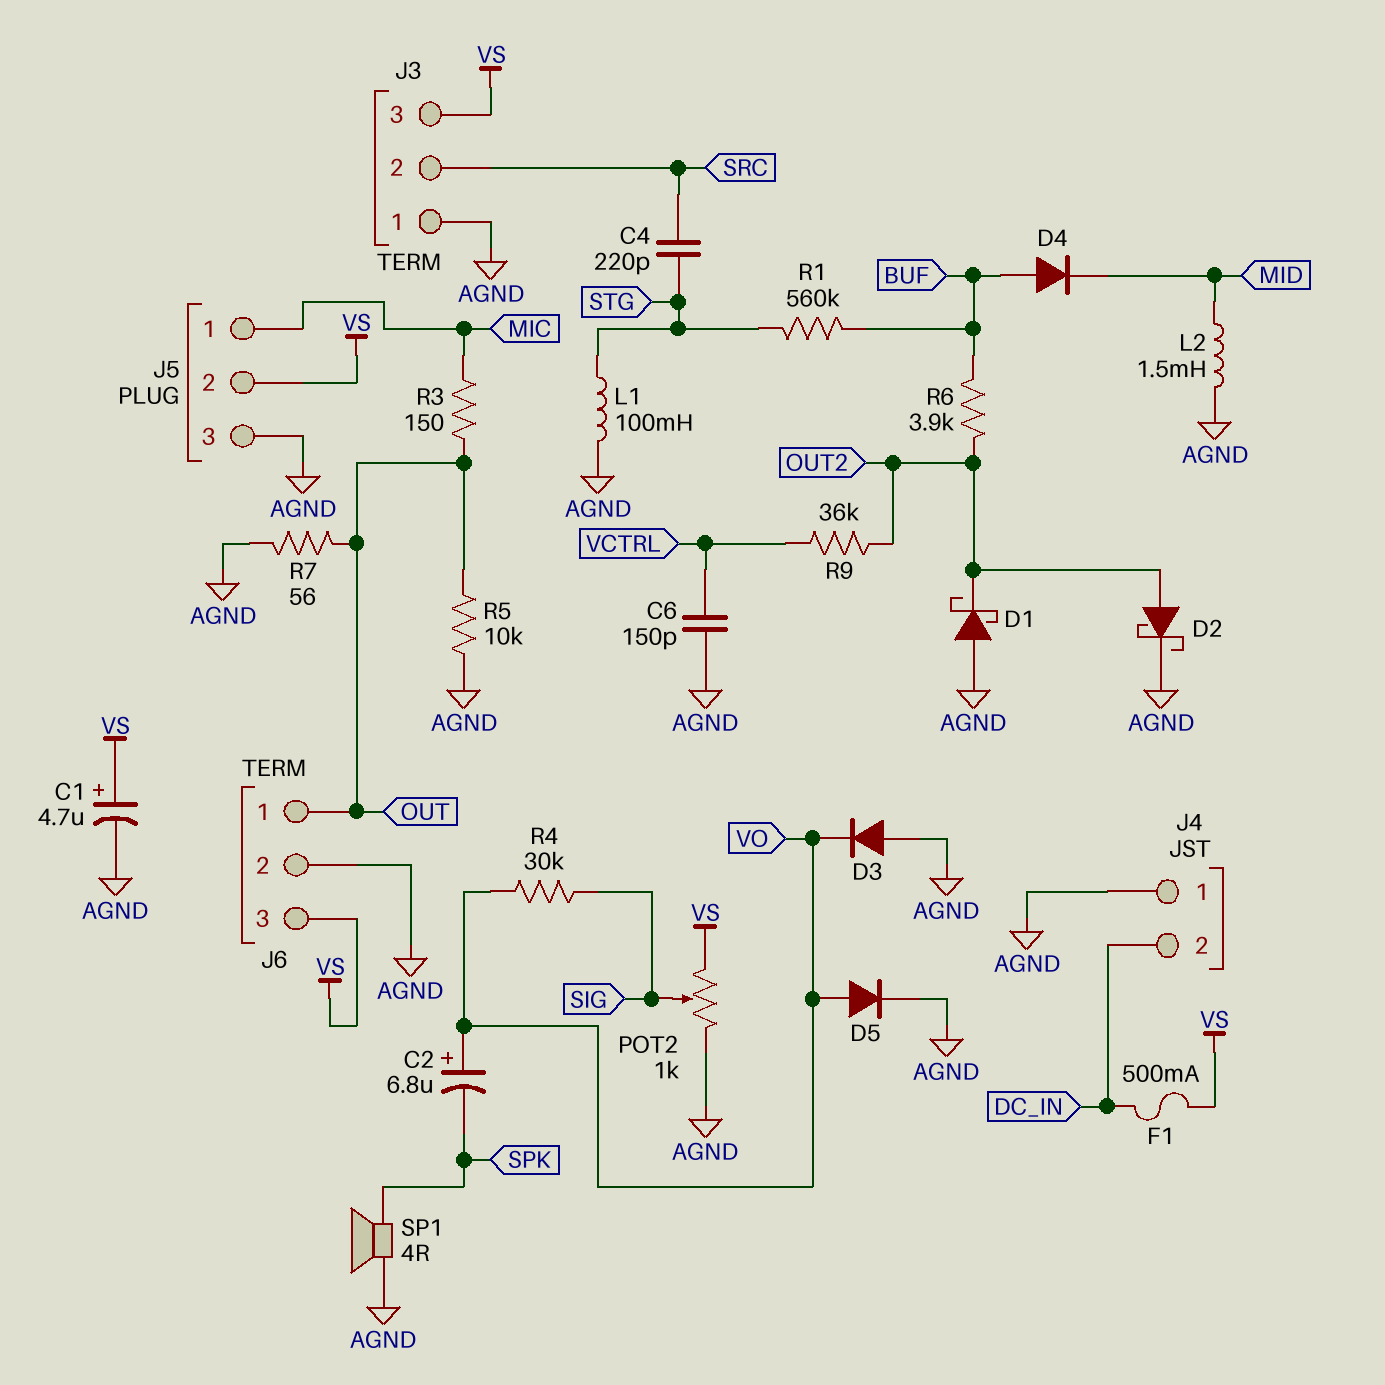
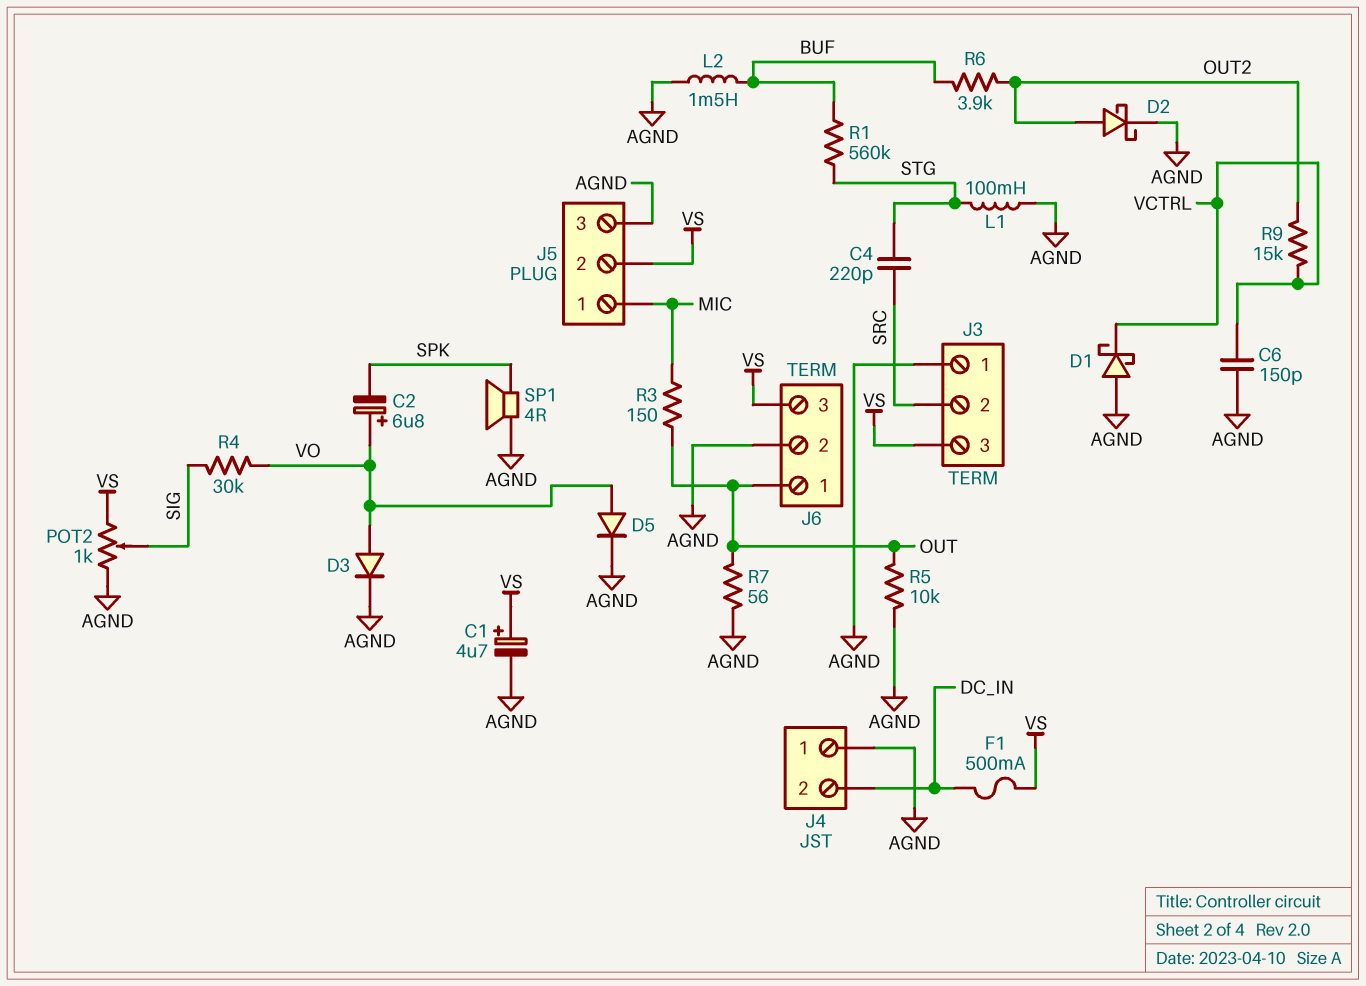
D1: schottky (A AGND, K OUT2) -> schottky (A AGND, K VCTRL)
D3: diode (A AGND, K VO) -> diode (A VO, K AGND)
D4: diode (A BUF, K MID) -> none
L2: 1.5mH (AGND, MID) -> 1.5mH (AGND, BUF)
R9: 36k (OUT2, VCTRL) -> 15k (OUT2, VCTRL)

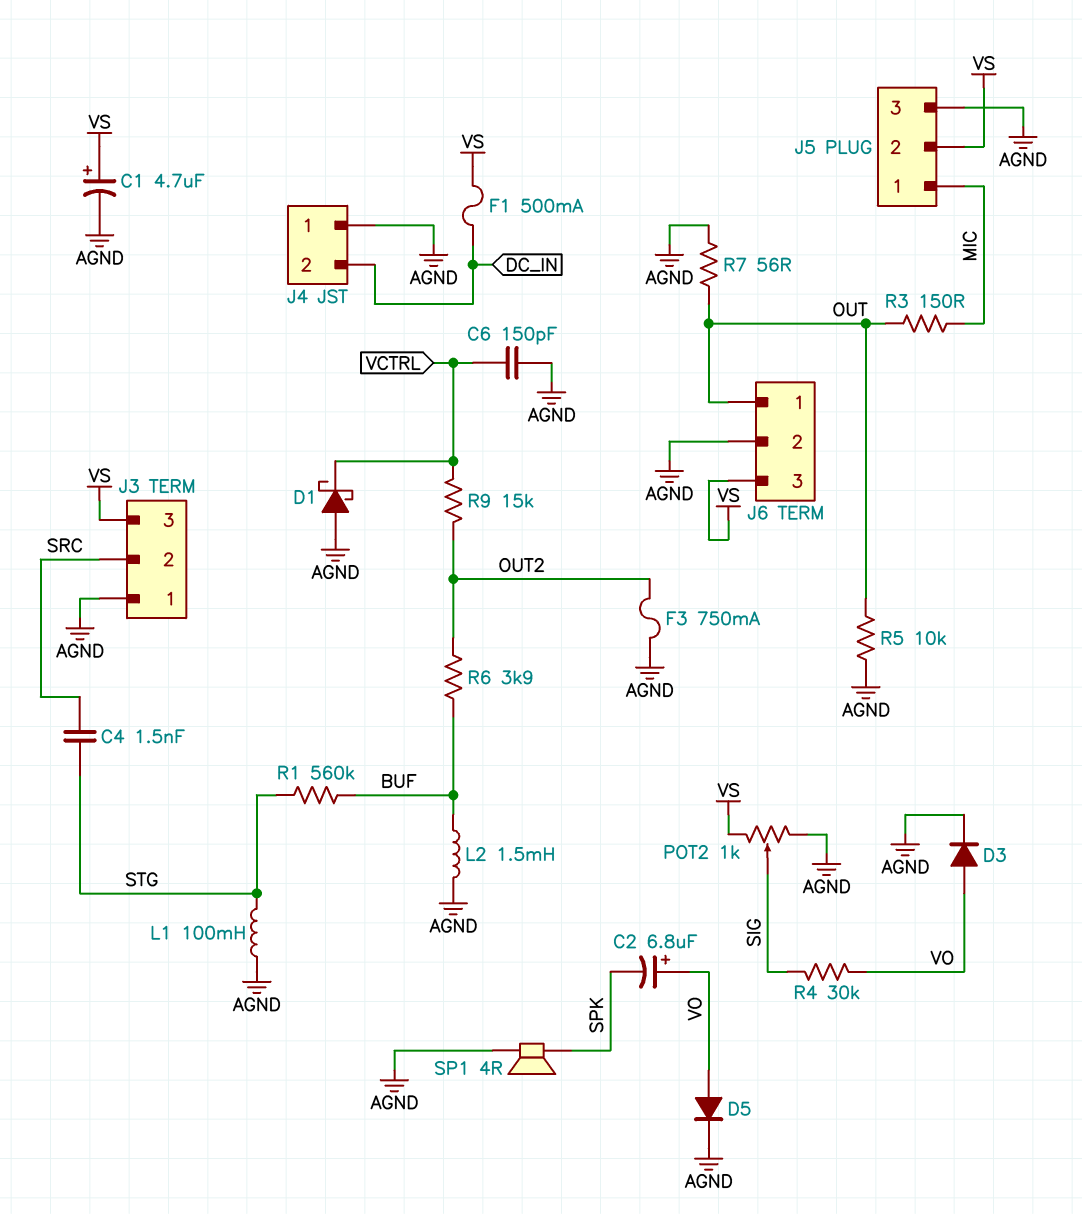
C4: 220pF (SRC, STG) -> 1.5nF (SRC, STG)
D2: schottky (A OUT2, K AGND) -> none
F3: none -> 750mA (AGND, OUT2)

